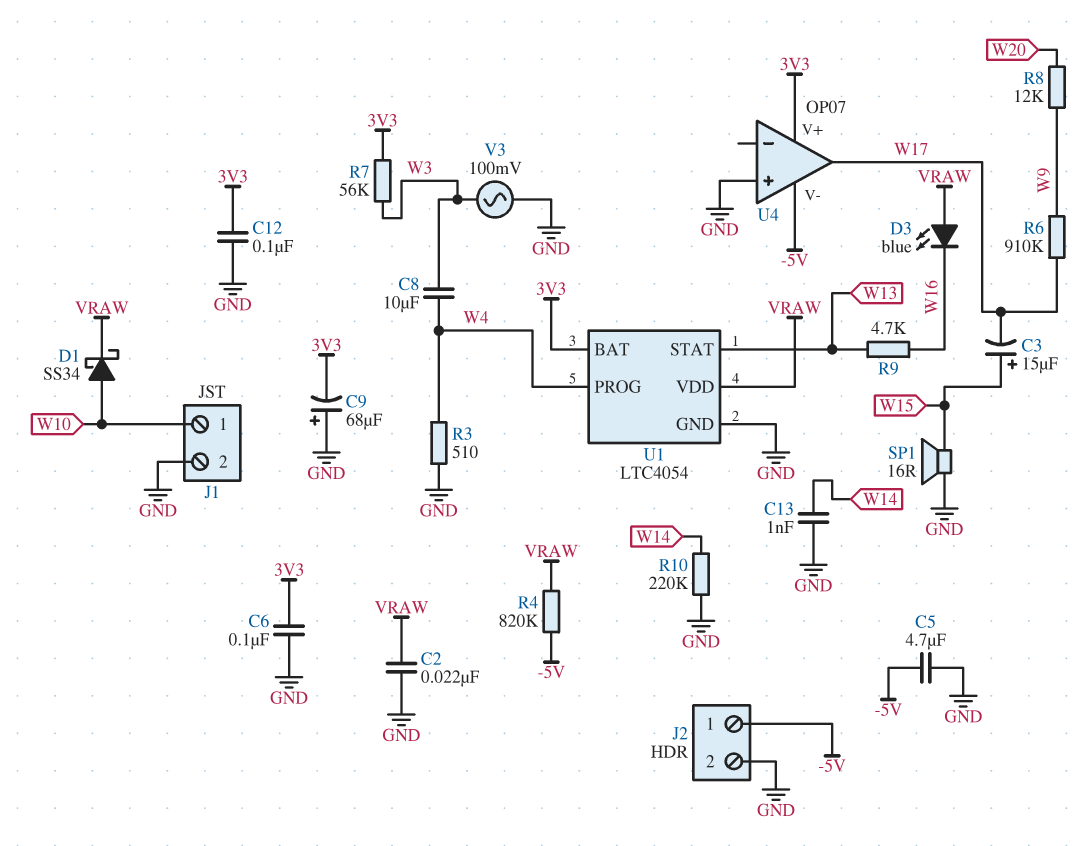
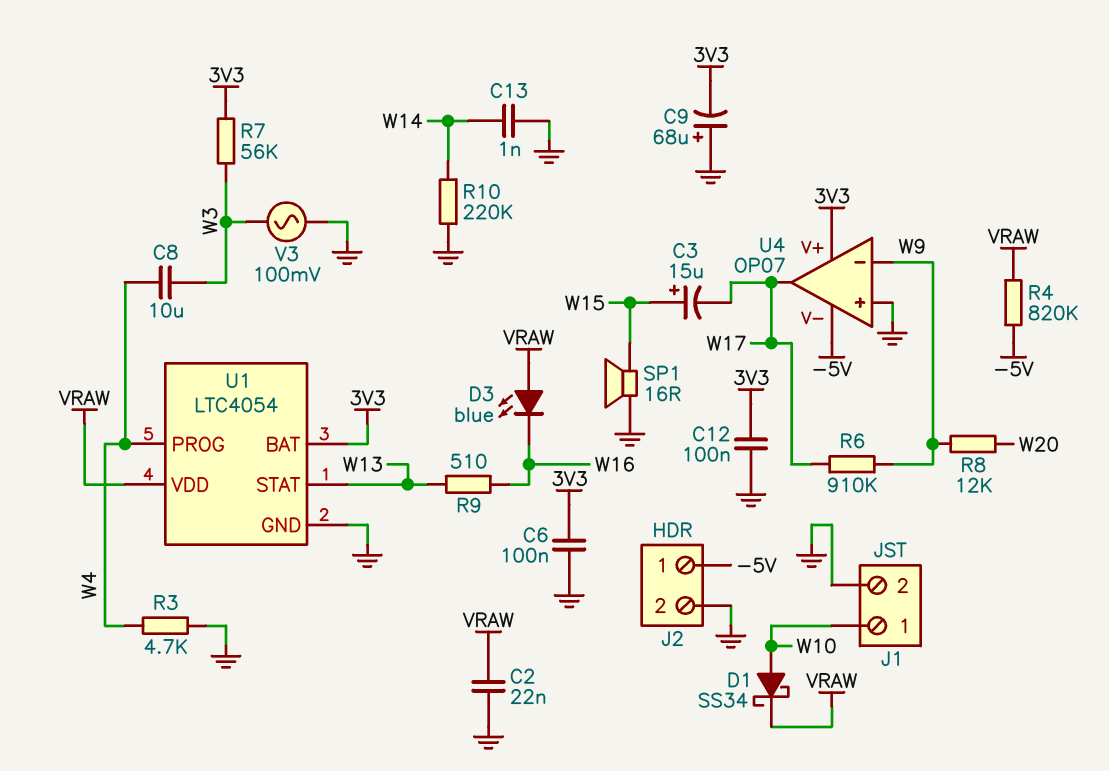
C5: 4.7uF (-5V, GND) -> none
R3: 510 (GND, W4) -> 4.7k (GND, W4)
R9: 4.7k (W13, W16) -> 510 (W13, W16)
U4 pin in-: none -> W9

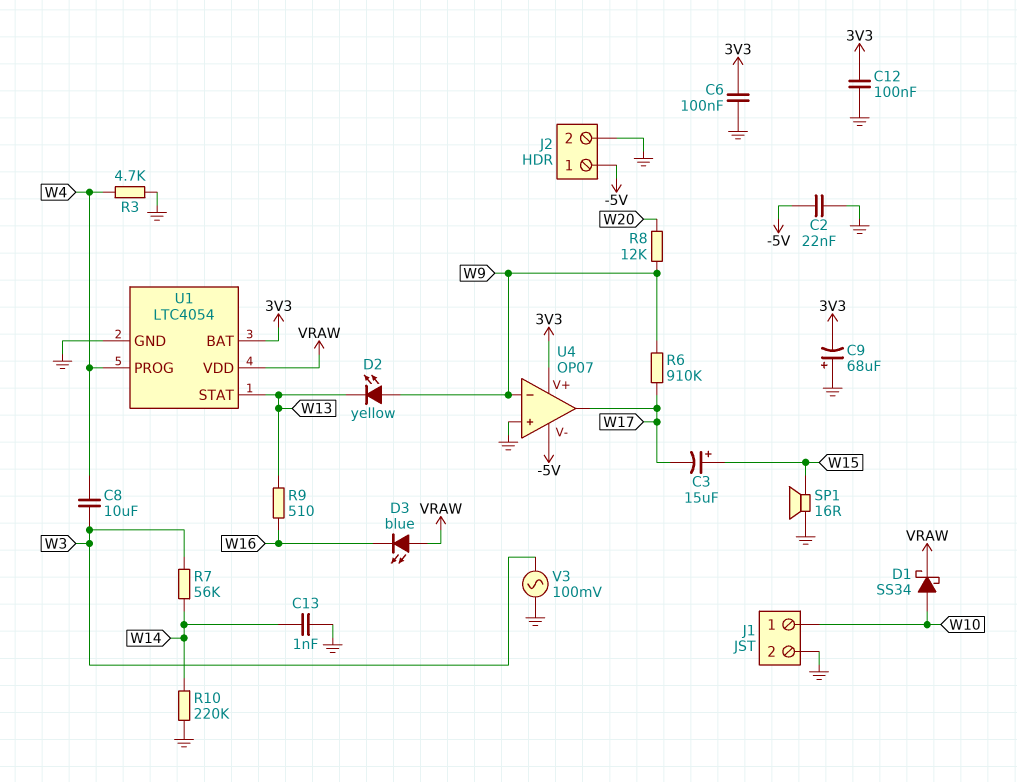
C2: 22nF (GND, VRAW) -> 22nF (-5V, GND)
D2: none -> LED yellow (A W9, K W13)
R4: 820k (-5V, VRAW) -> none
R7: 56k (3V3, W3) -> 56k (W3, W14)

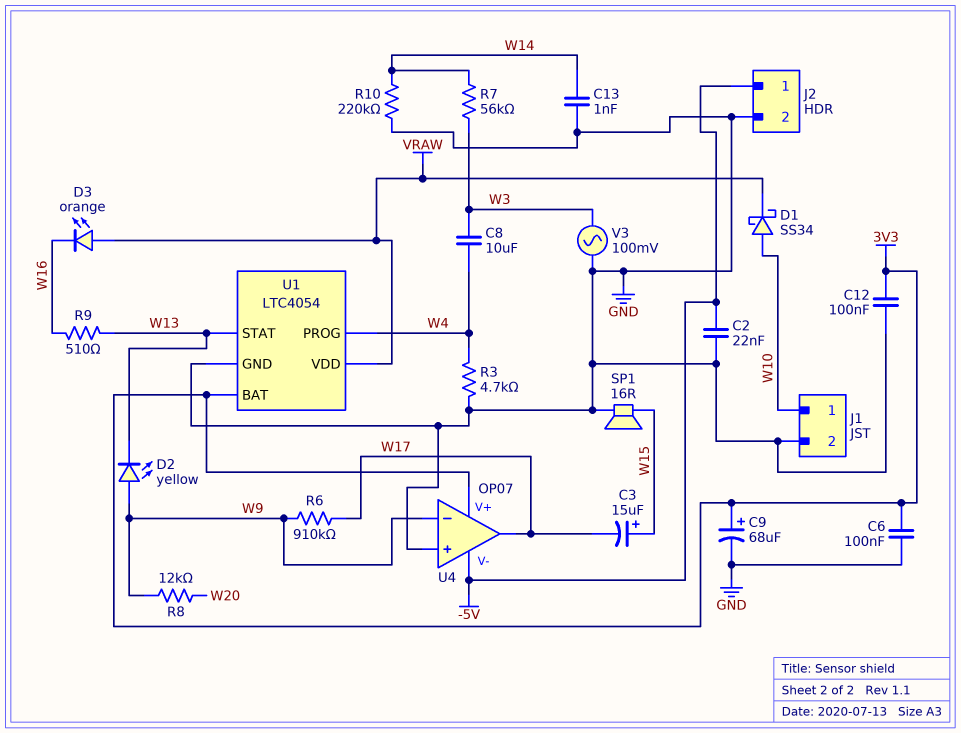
C9: 68uF (plus GND, minus 3V3) -> 68uF (plus 3V3, minus GND)
D3: LED blue (A VRAW, K W16) -> LED orange (A VRAW, K W16)

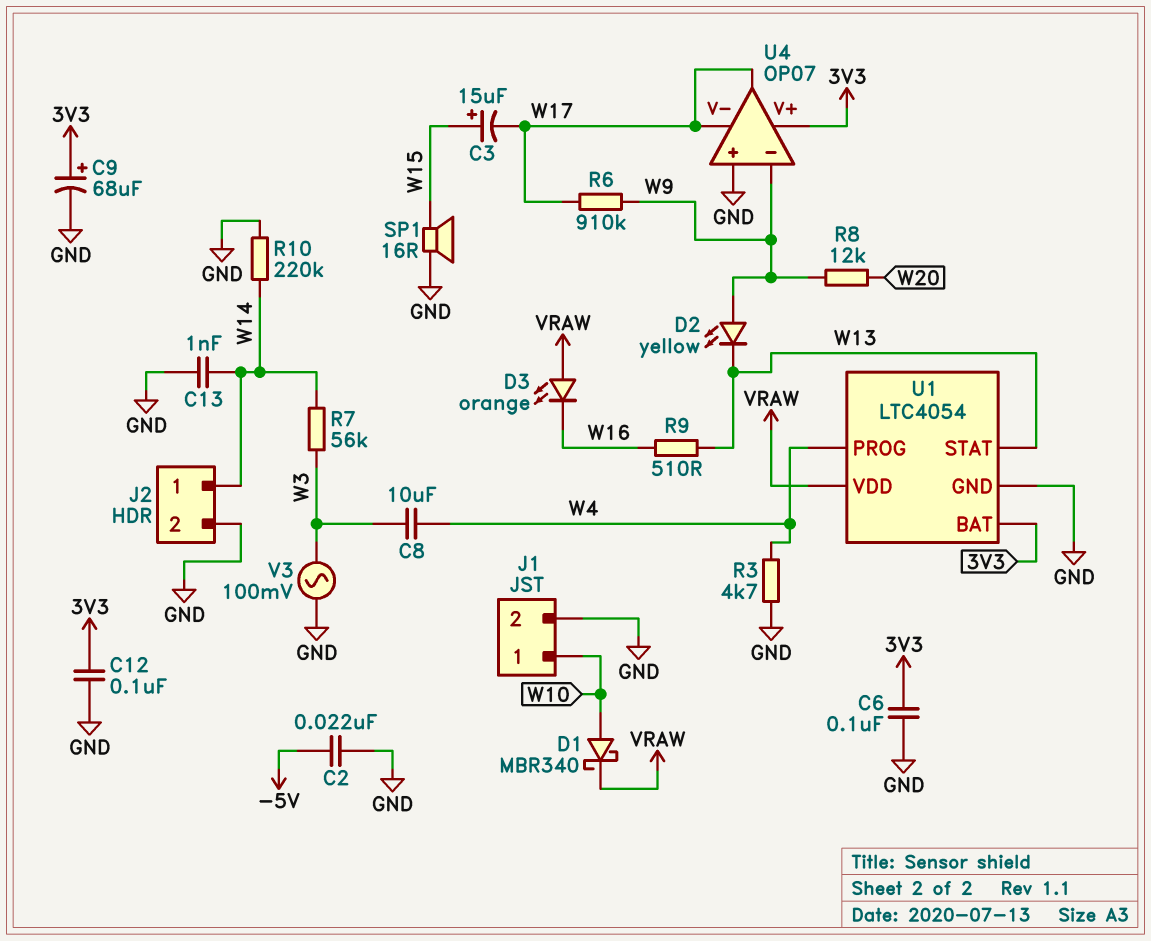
D1: schottky SS34 (A W10, K VRAW) -> schottky MBR340 (A W10, K VRAW)
J2 pin 1: -5V -> W14
U4 pin V-: -5V -> W17

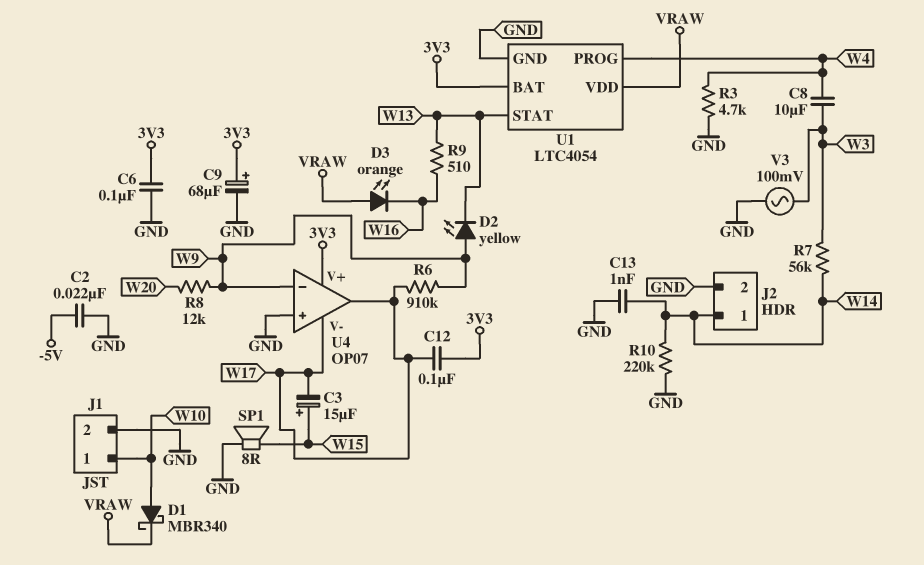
C12: 100nF (3V3, GND) -> 100nF (3V3, W17)
SP1: speaker 16R (GND, W15) -> speaker 8R (GND, W15)

